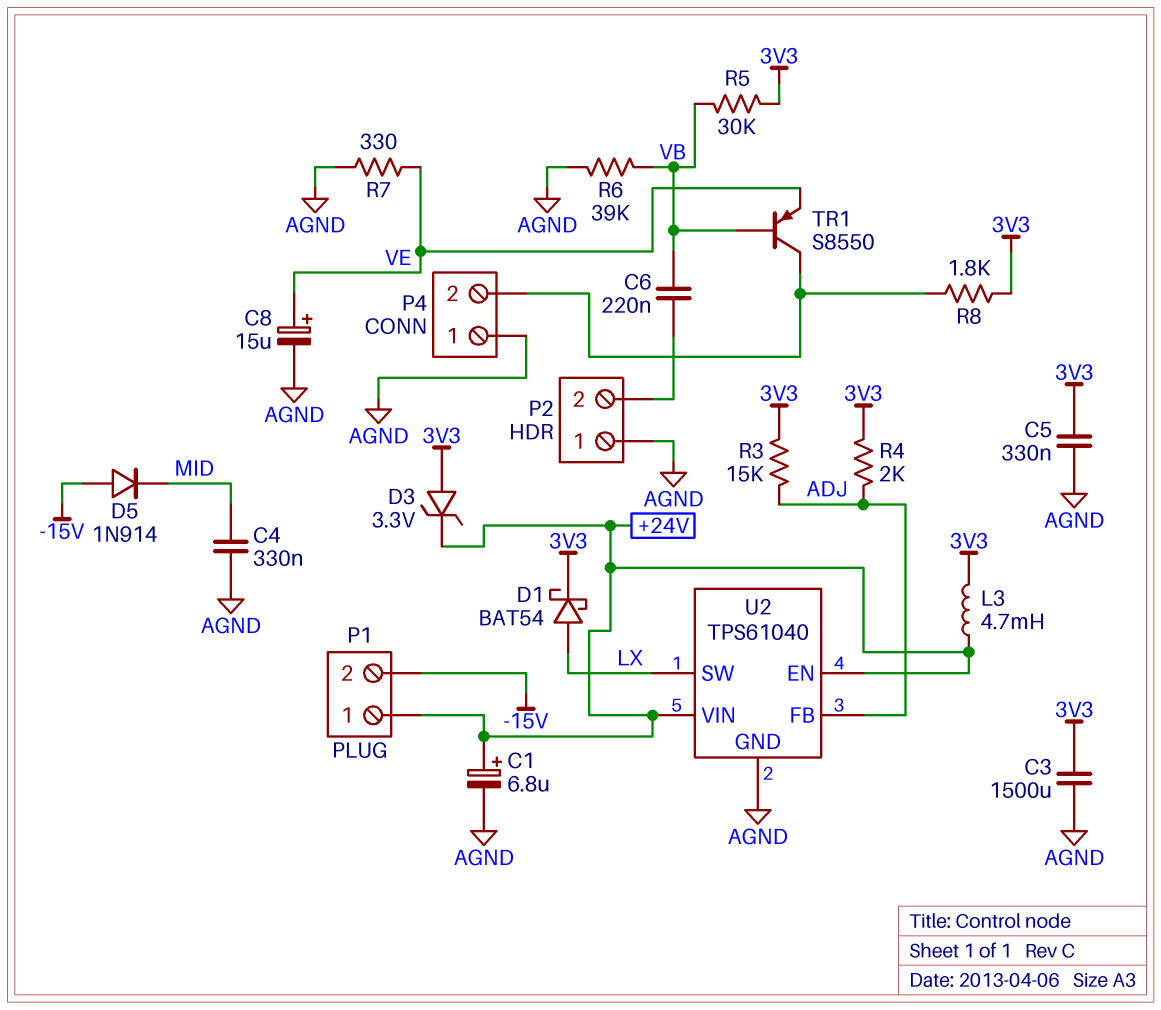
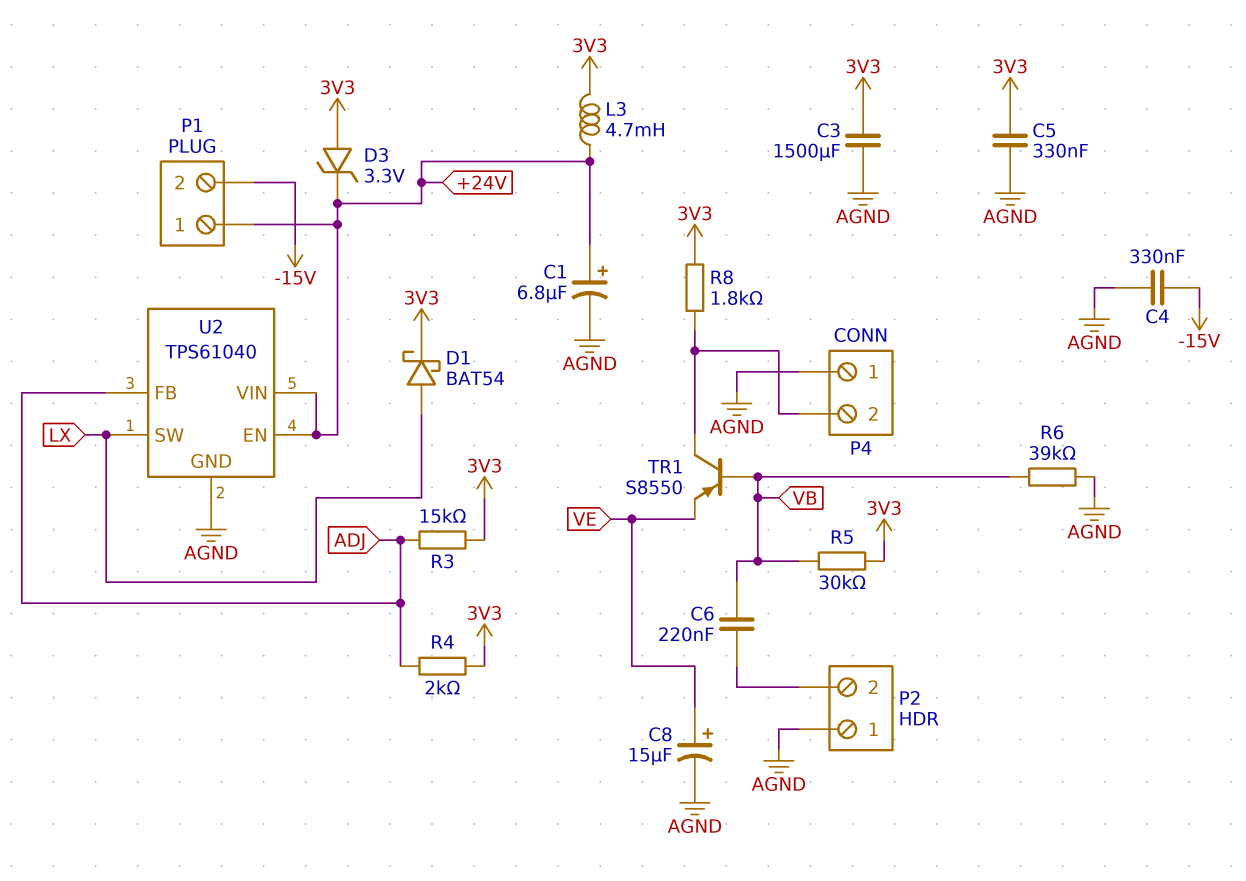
C4: 330nF (AGND, MID) -> 330nF (-15V, AGND)
D5: diode 1N914 (A -15V, K MID) -> none
R7: 330 (AGND, VE) -> none

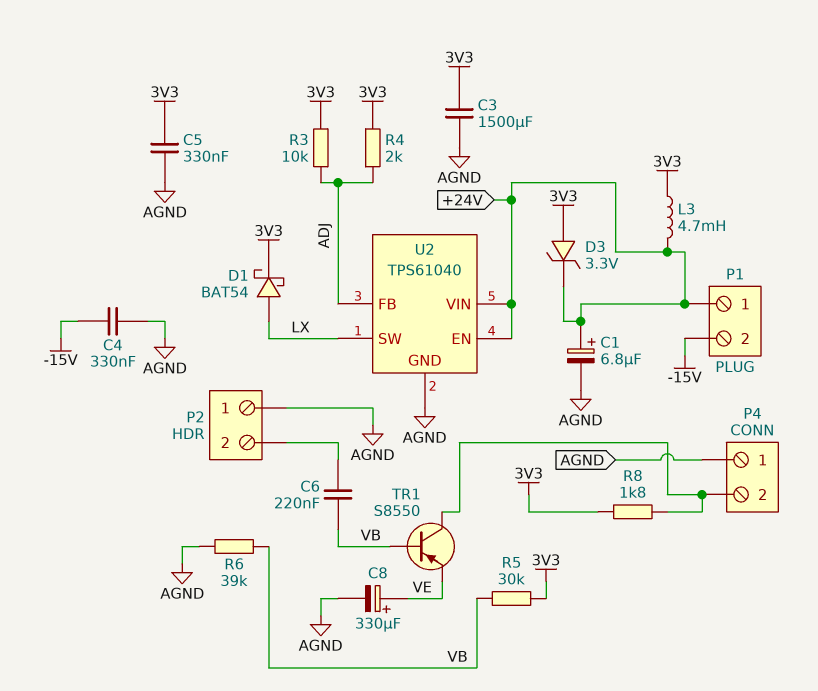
C8: 15uF (plus VE, minus AGND) -> 330uF (plus VE, minus AGND)
R3: 15k (3V3, ADJ) -> 10k (3V3, ADJ)

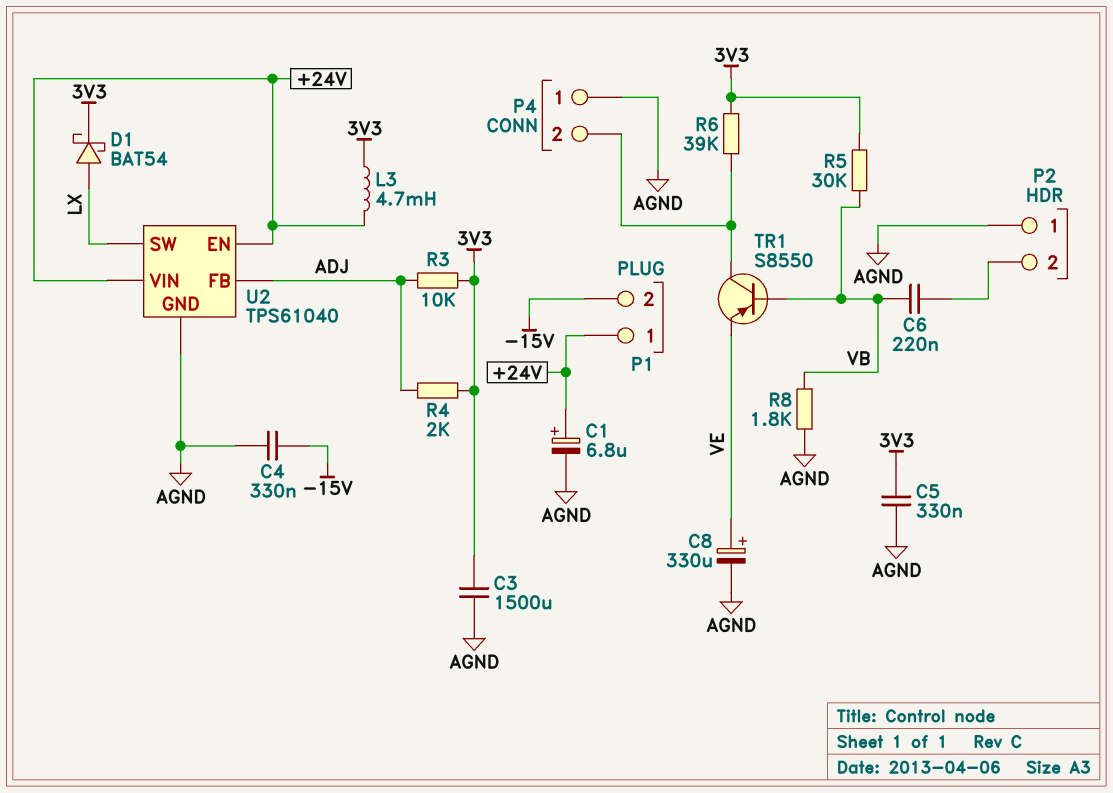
D3: zener 3.3V (A 3V3, K +24V) -> none
R6: 39k (AGND, VB) -> 39k (3V3, P4/2)
R8: 1.8k (3V3, P4/2) -> 1.8k (AGND, VB)

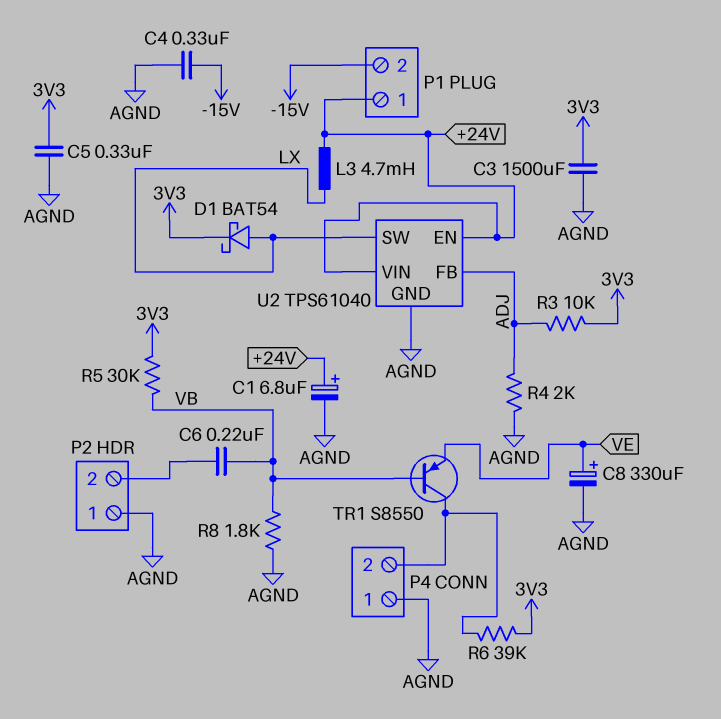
L3: 4.7mH (+24V, 3V3) -> 4.7mH (+24V, LX)
R4: 2k (3V3, ADJ) -> 2k (ADJ, AGND)

